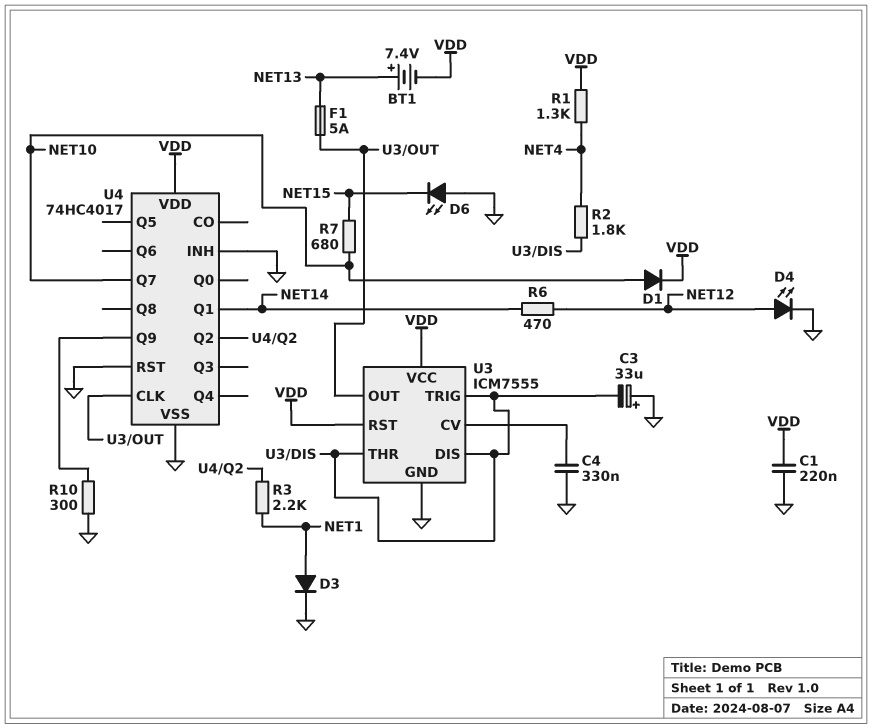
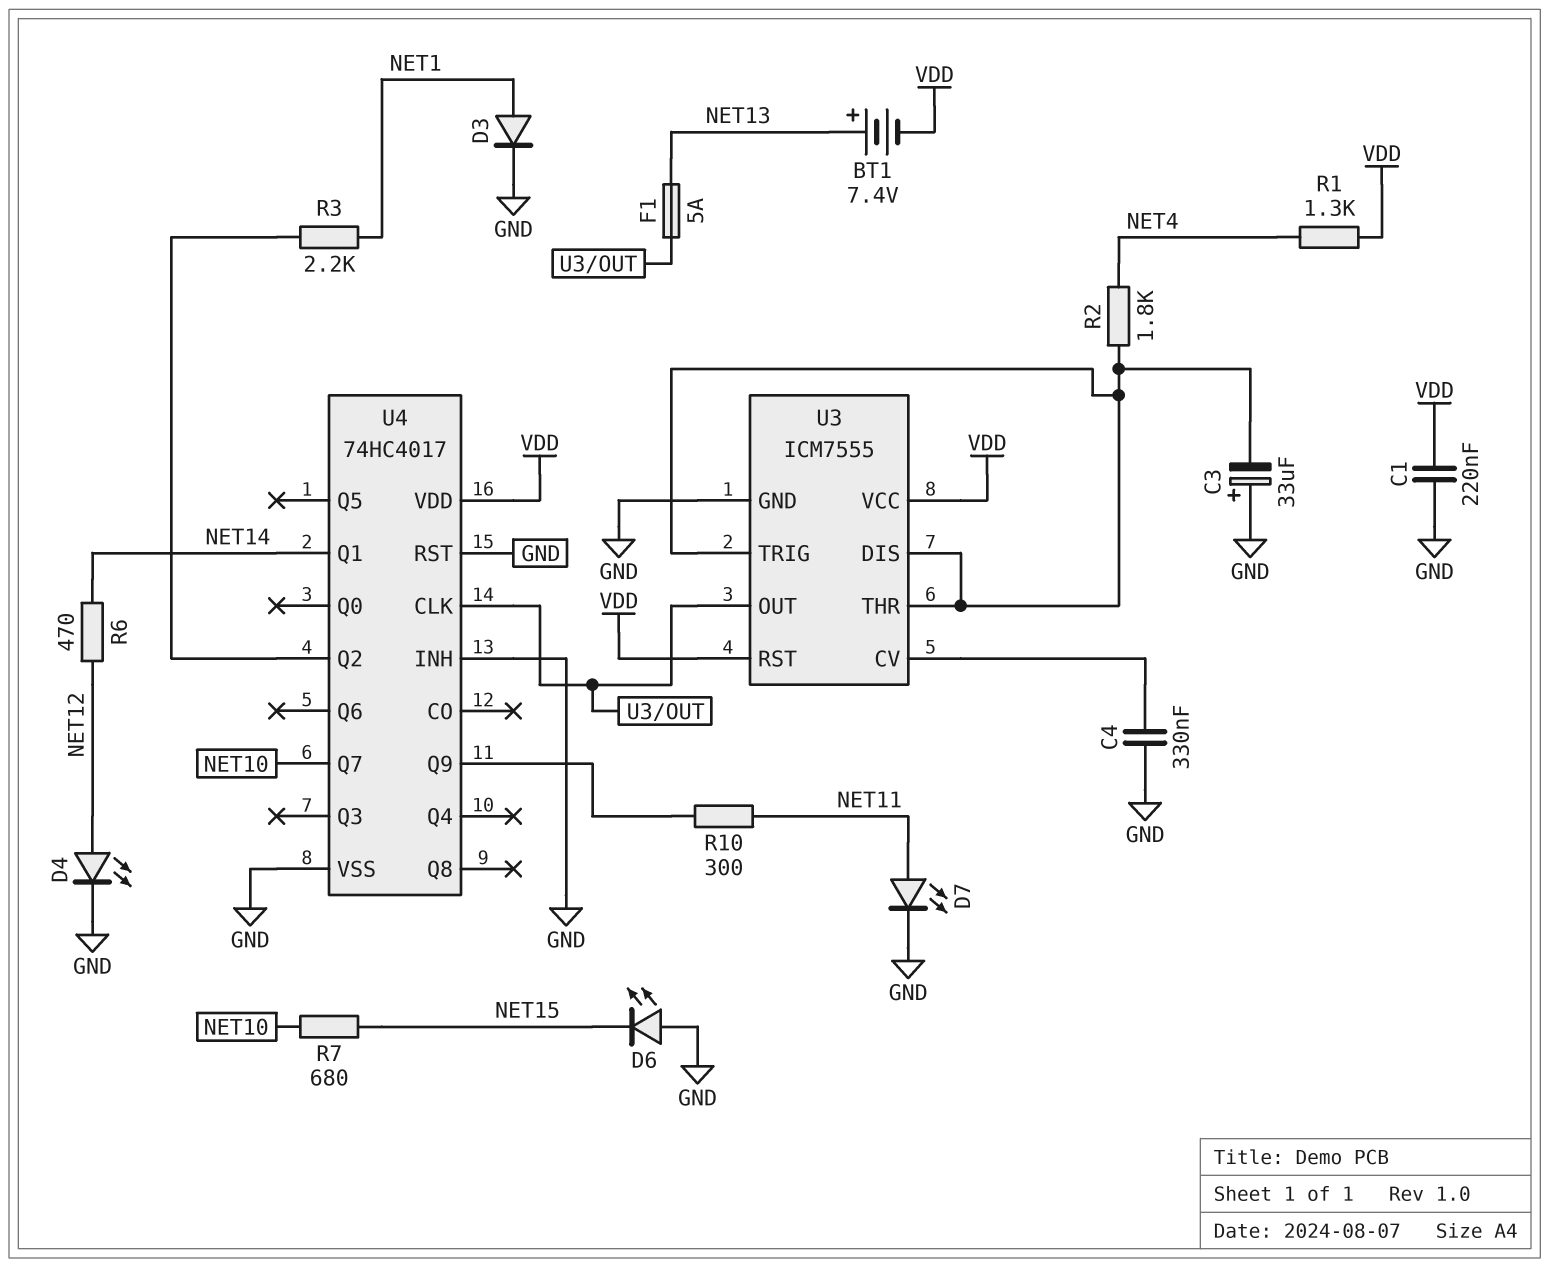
D1: diode (A NET10, K VDD) -> none
D7: none -> LED (A NET11, K GND)
R10: 300 (GND, U4/Q9) -> 300 (NET11, U4/Q9)

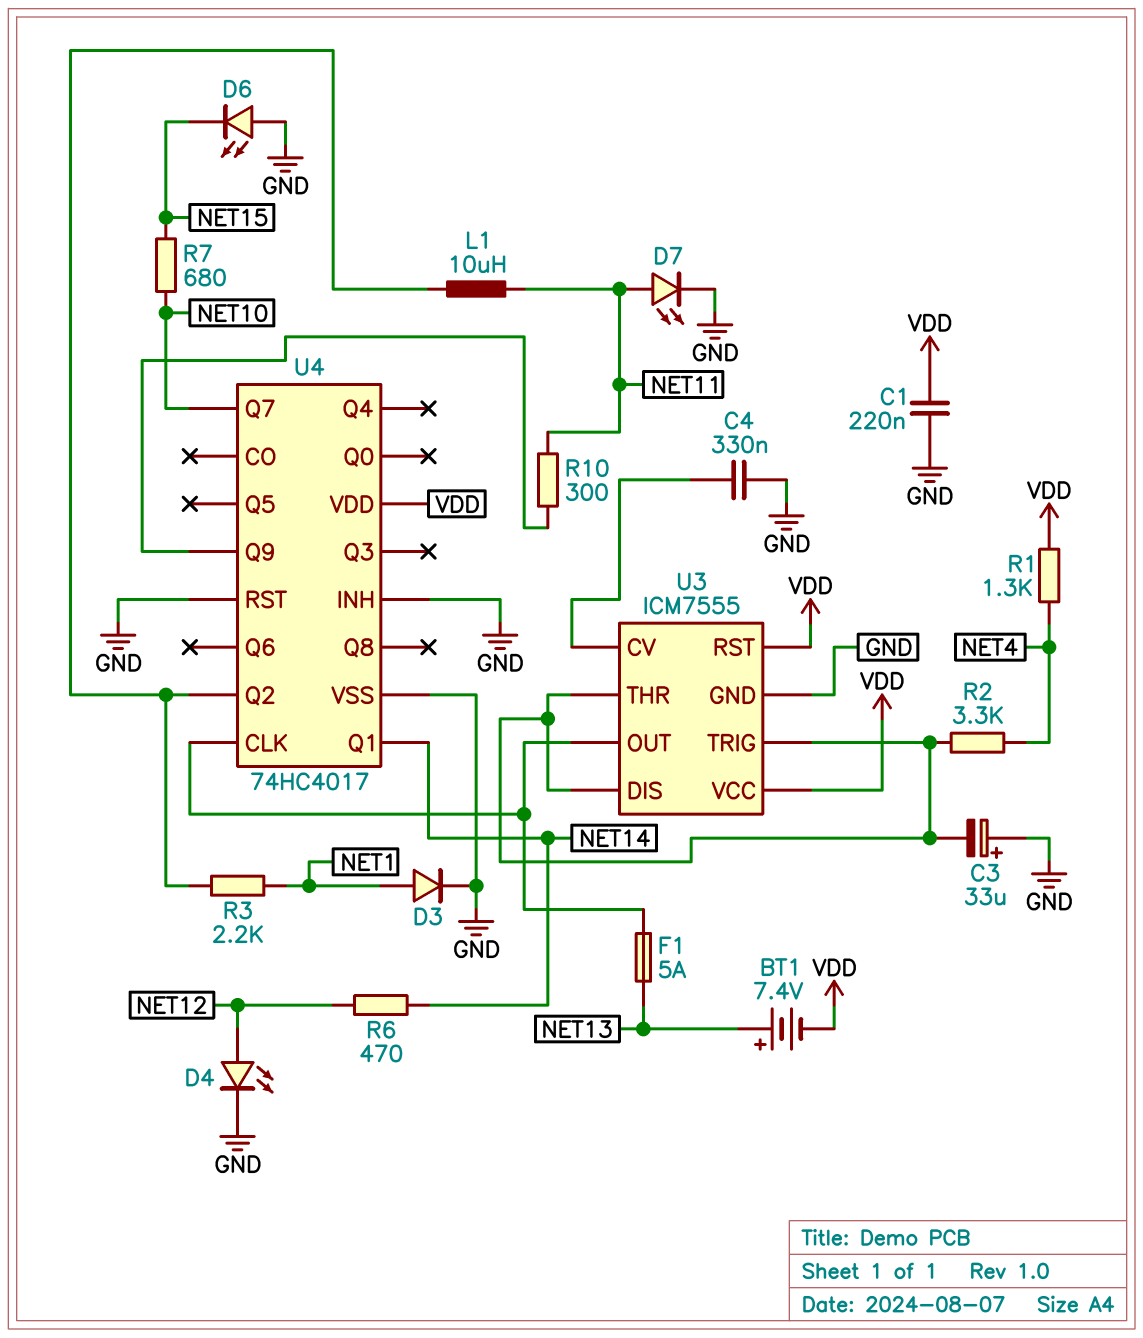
L1: none -> 10uH (NET11, U4/Q2)
R2: 1.8k (NET4, U3/DIS) -> 3.3k (NET4, U3/DIS)

